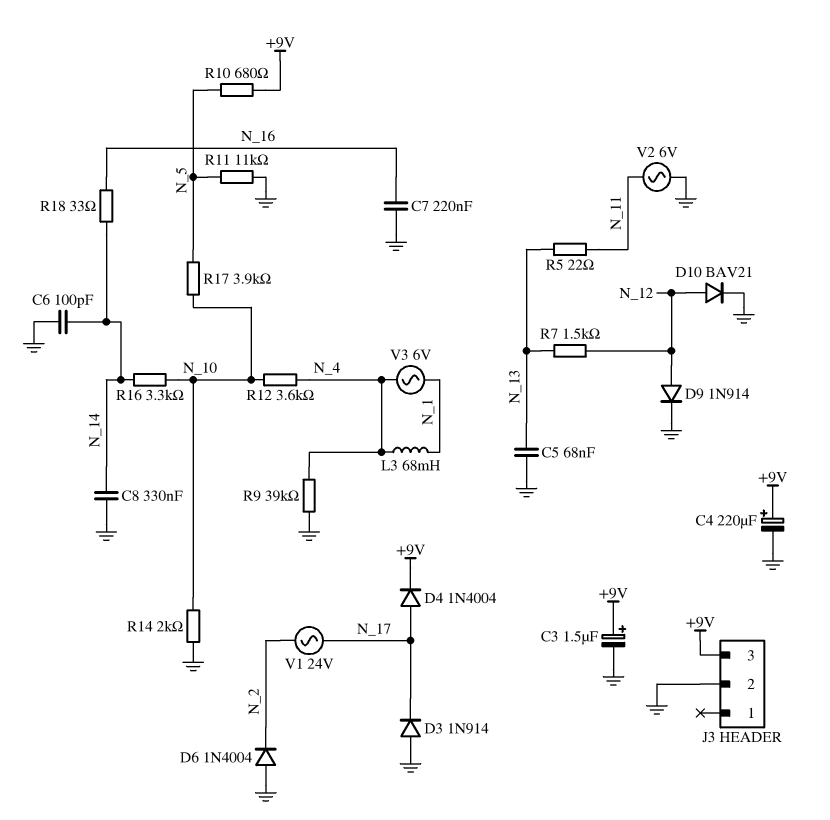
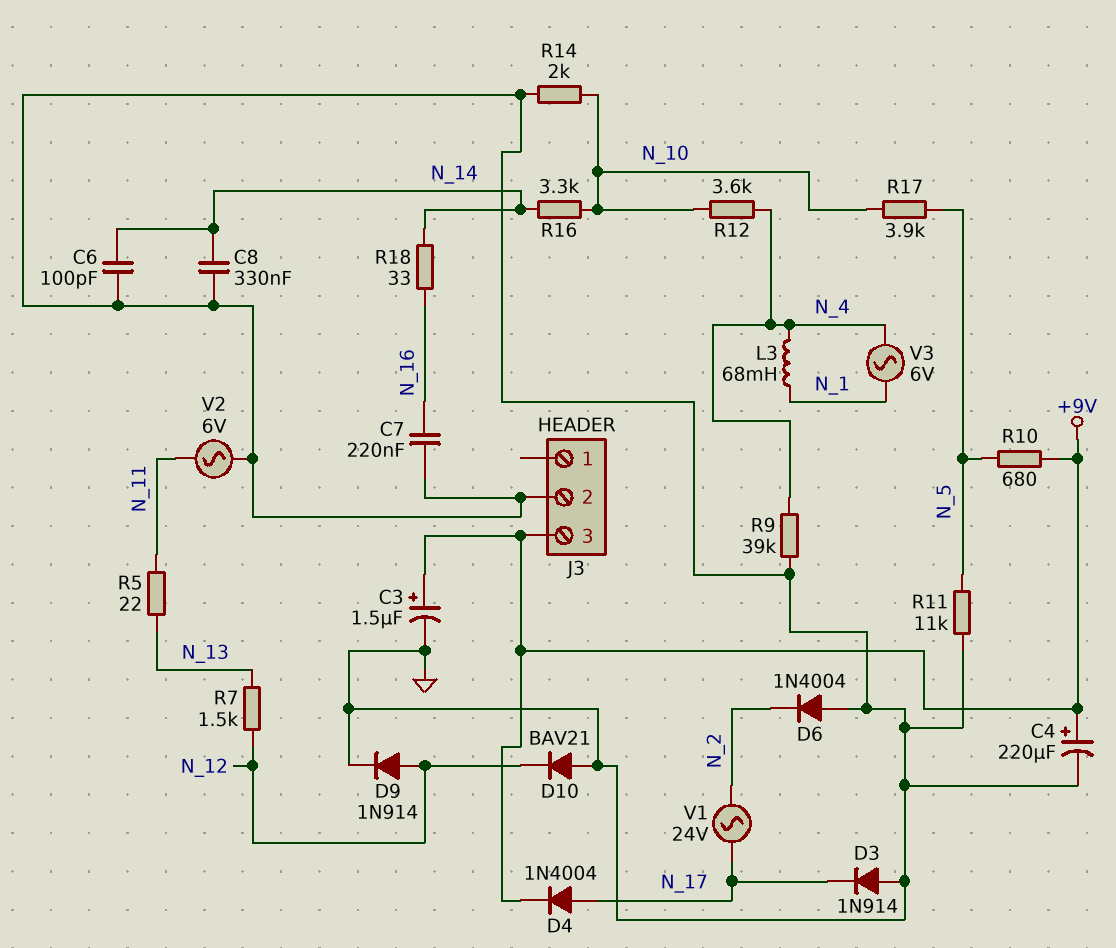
C5: 68nF (GND, N_13) -> none
D10: diode BAV21 (A N_12, K GND) -> diode BAV21 (A GND, K N_12)

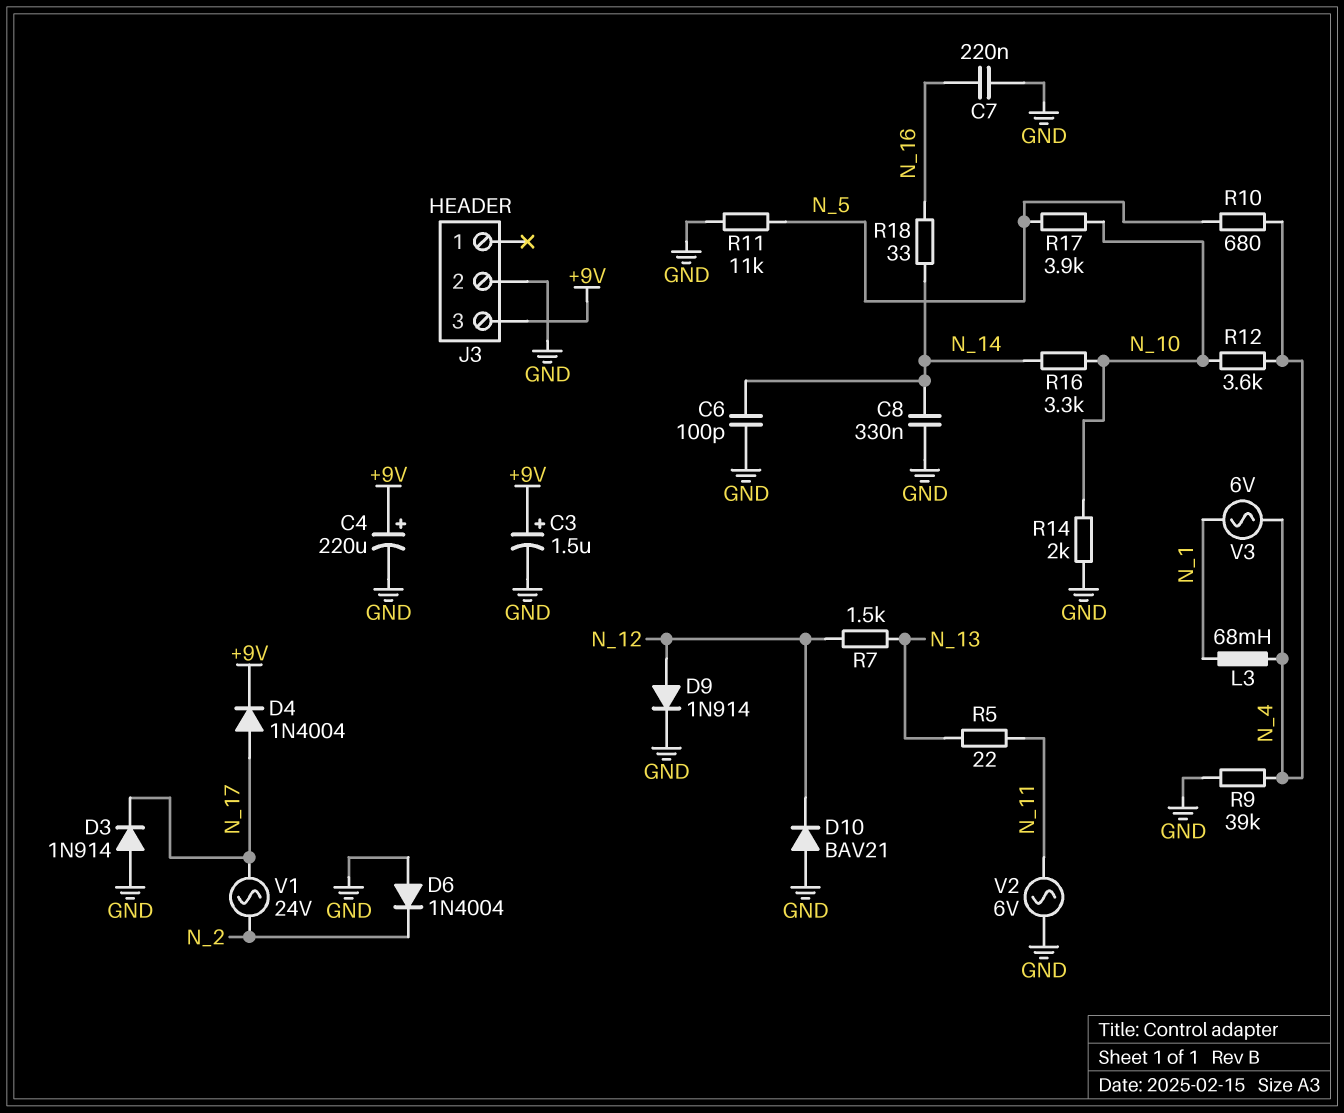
R10: 680 (+9V, N_5) -> 680 (N_4, N_5)

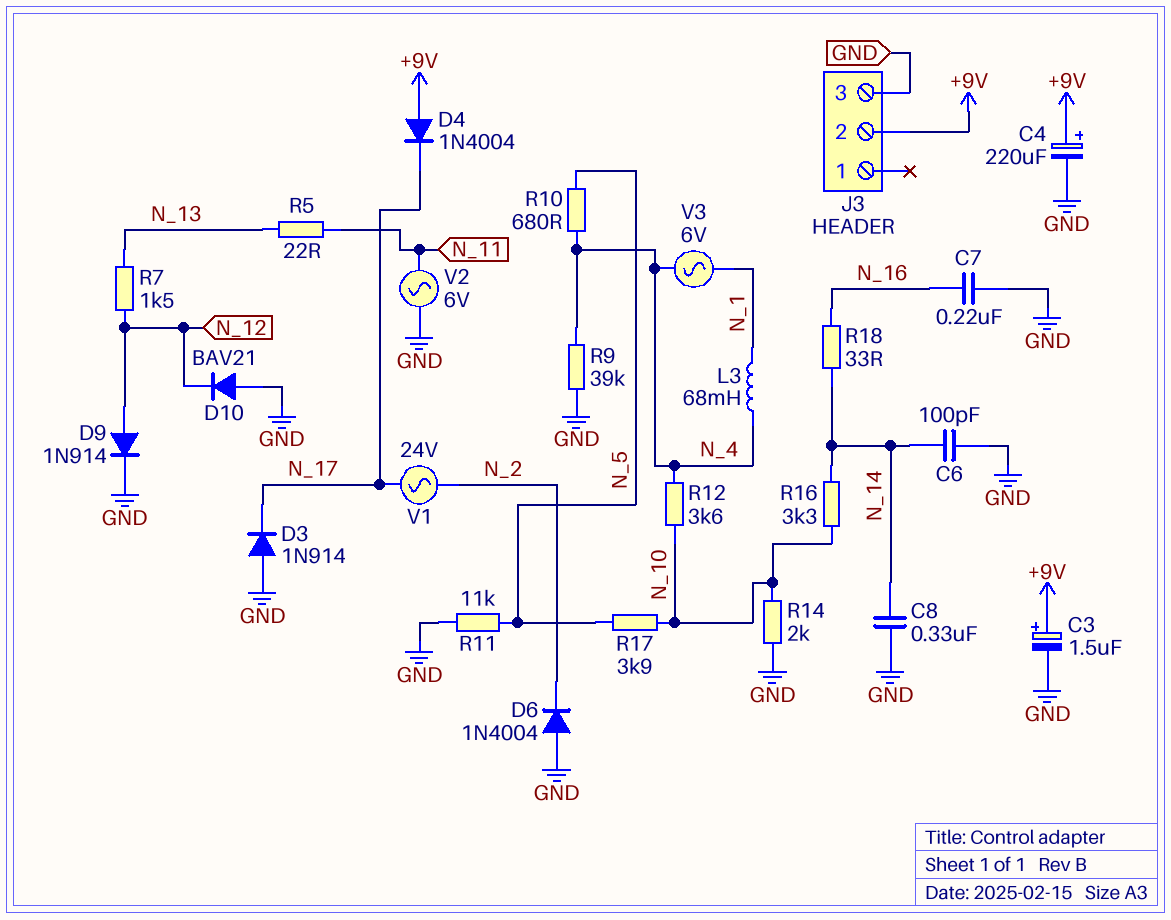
D4: diode 1N4004 (A N_17, K +9V) -> diode 1N4004 (A +9V, K N_17)
J3 pin 2: GND -> +9V
J3 pin 3: +9V -> GND

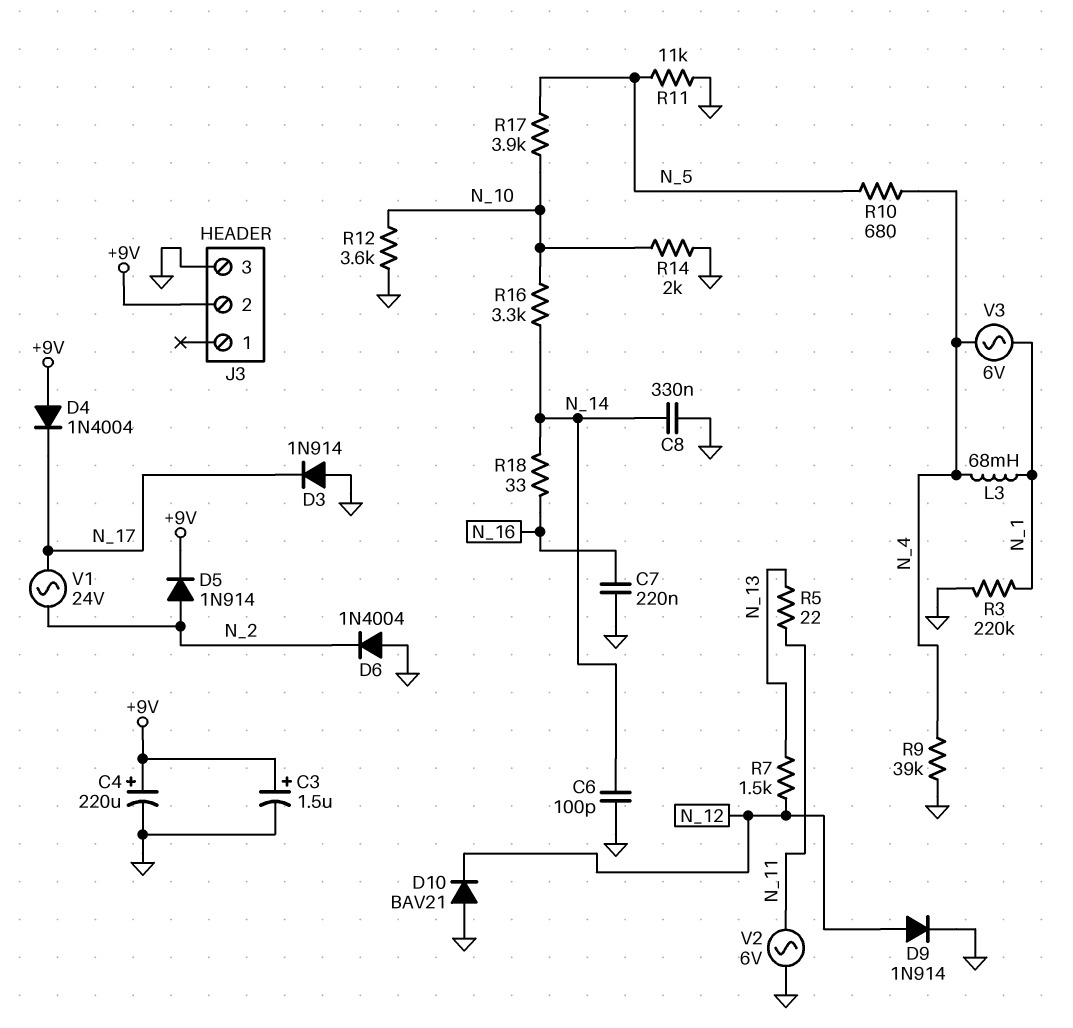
D5: none -> diode 1N914 (A N_2, K +9V)
R3: none -> 220k (GND, N_1)
R12: 3.6k (N_4, N_10) -> 3.6k (GND, N_10)

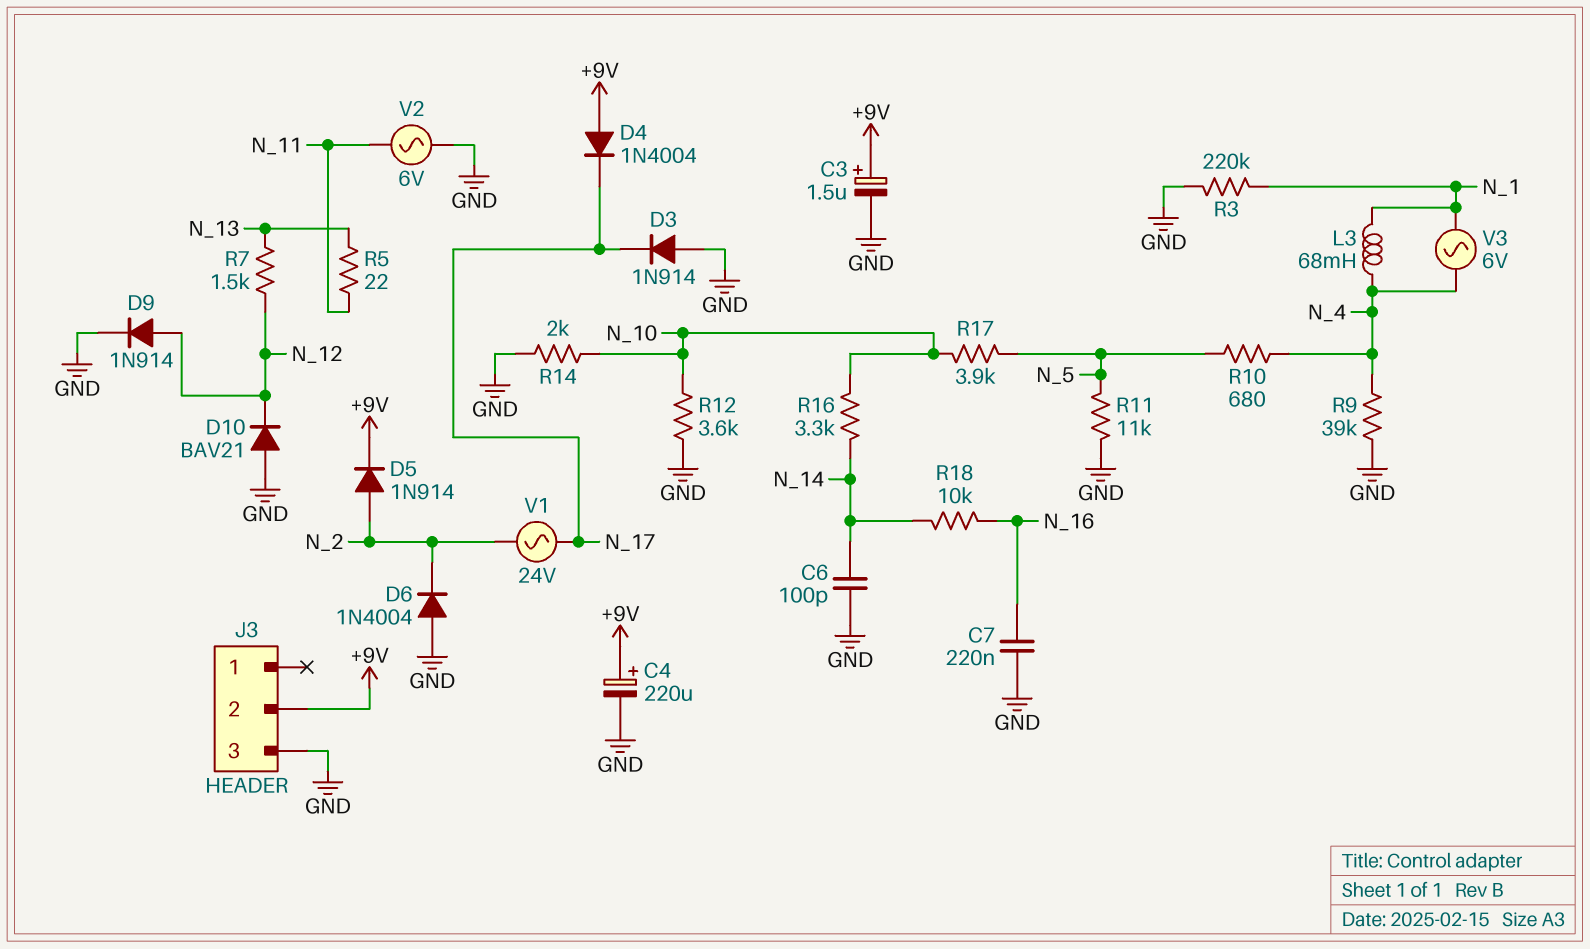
C8: 330nF (GND, N_14) -> none
R18: 33 (N_14, N_16) -> 10k (N_14, N_16)

